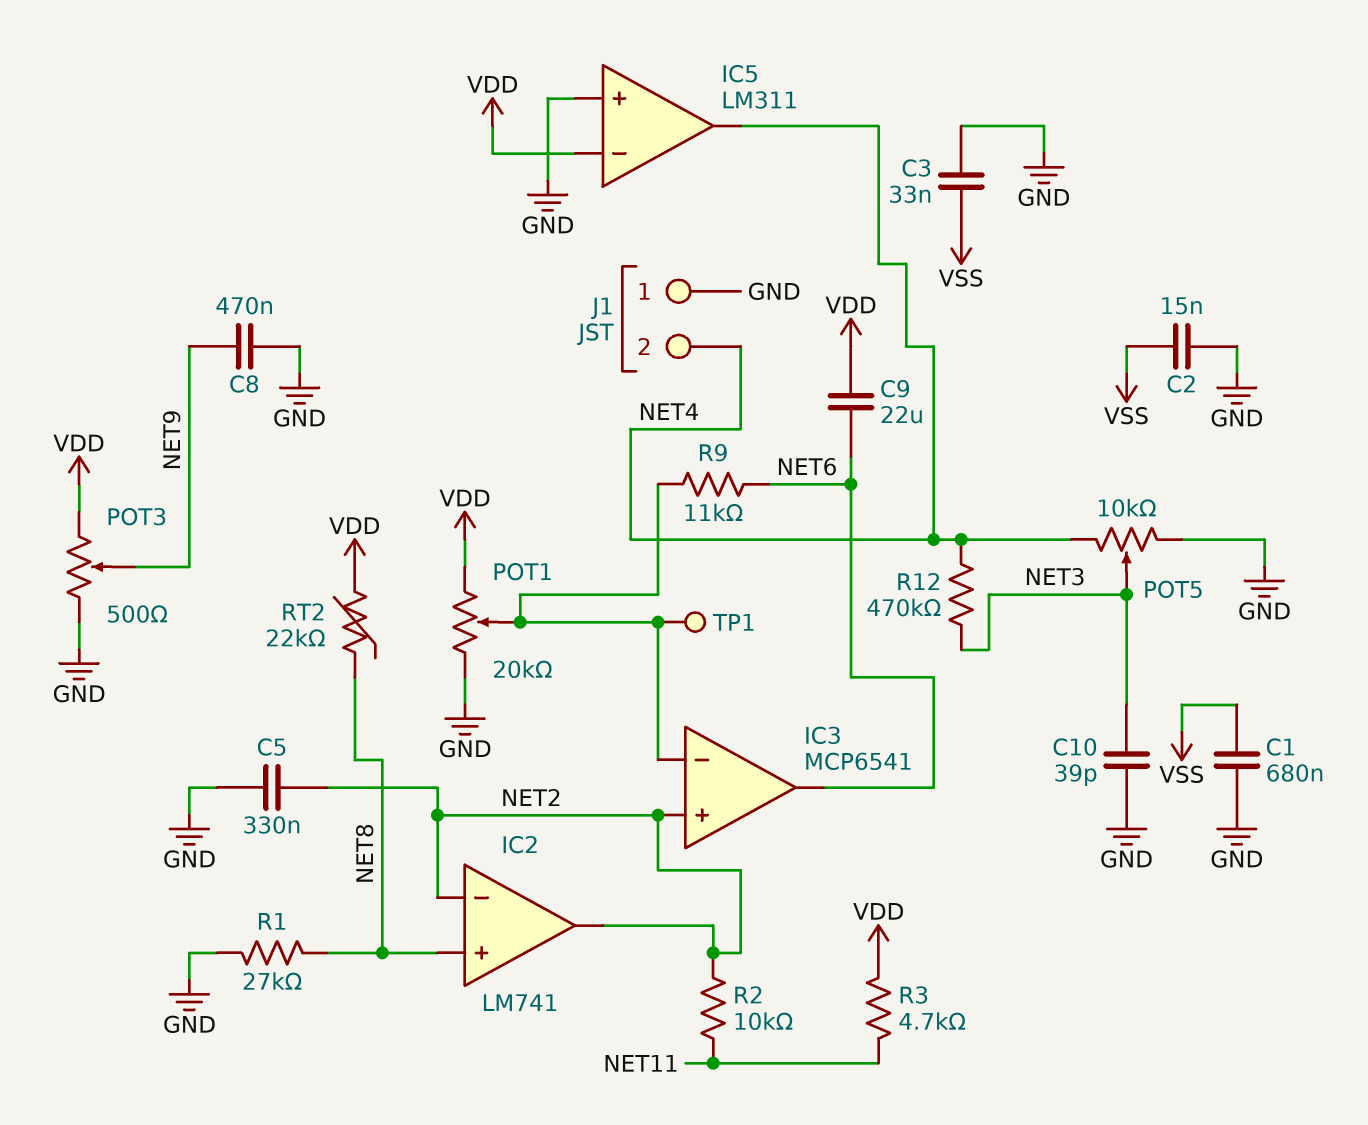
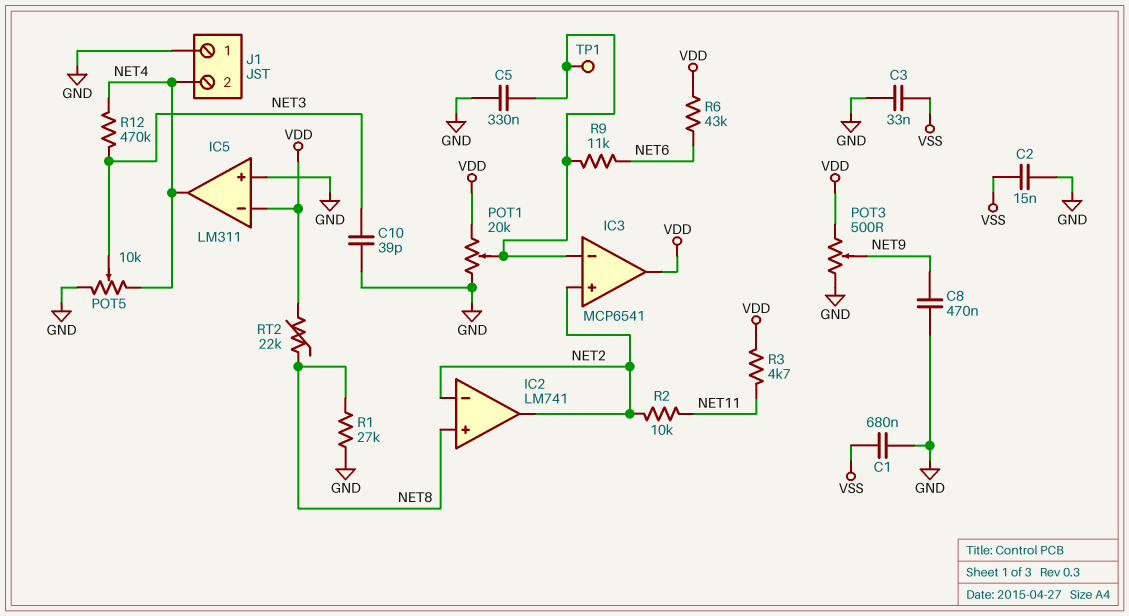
C5: 330nF (GND, NET2) -> 330nF (GND, IC3/in-)
C9: 22uF (NET6, VDD) -> none
IC3 pin out: NET6 -> VDD
R6: none -> 43k (NET6, VDD)

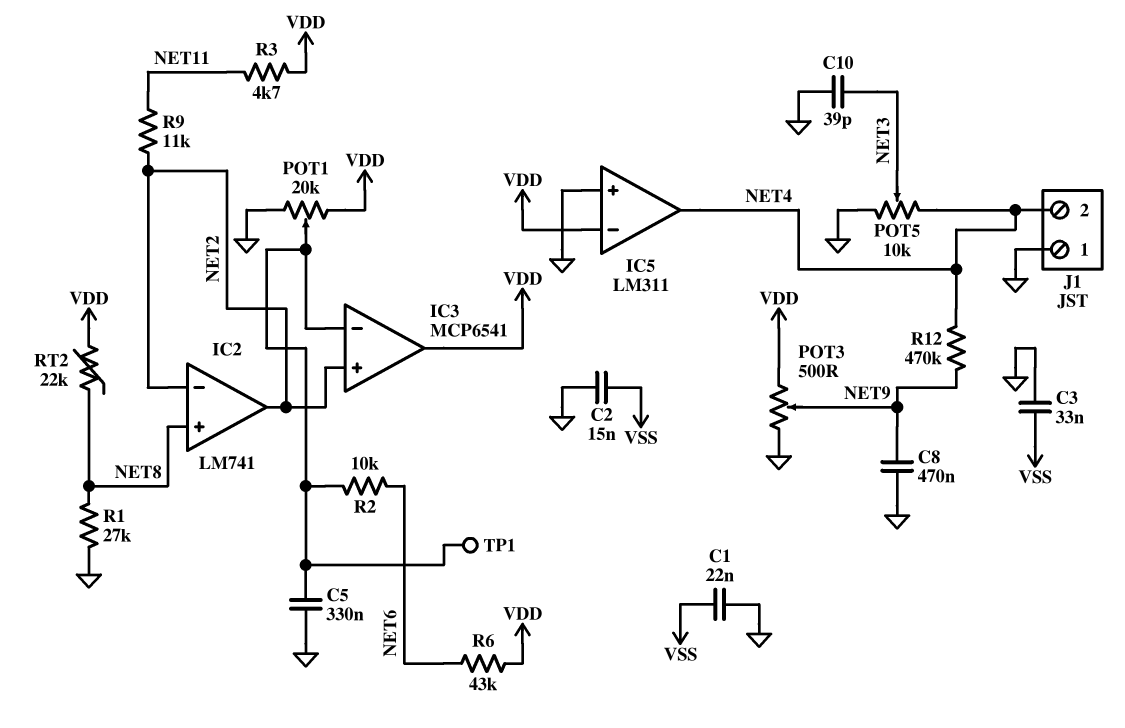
C1: 680nF (GND, VSS) -> 22nF (GND, VSS)
R2: 10k (NET2, NET11) -> 10k (IC3/in-, NET6)
R9: 11k (IC3/in-, NET6) -> 11k (NET2, NET11)
R12: 470k (NET3, NET4) -> 470k (NET4, NET9)

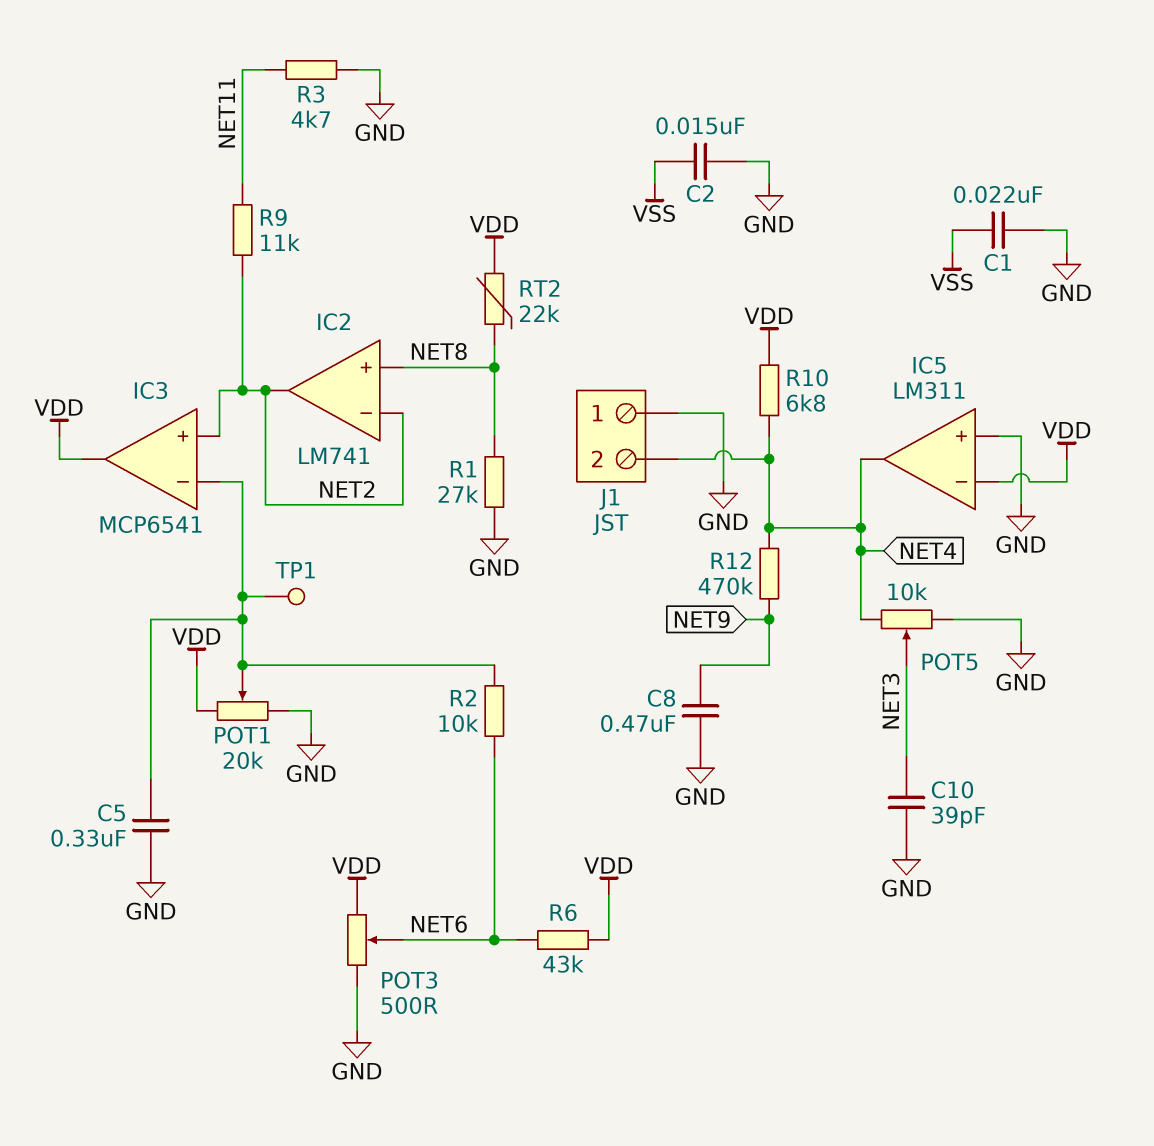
C3: 33nF (GND, VSS) -> none
POT3: 500 (GND, VDD, wiper NET9) -> 500 (GND, VDD, wiper NET6)
R3: 4.7k (NET11, VDD) -> 4.7k (GND, NET11)
R10: none -> 6.8k (NET4, VDD)

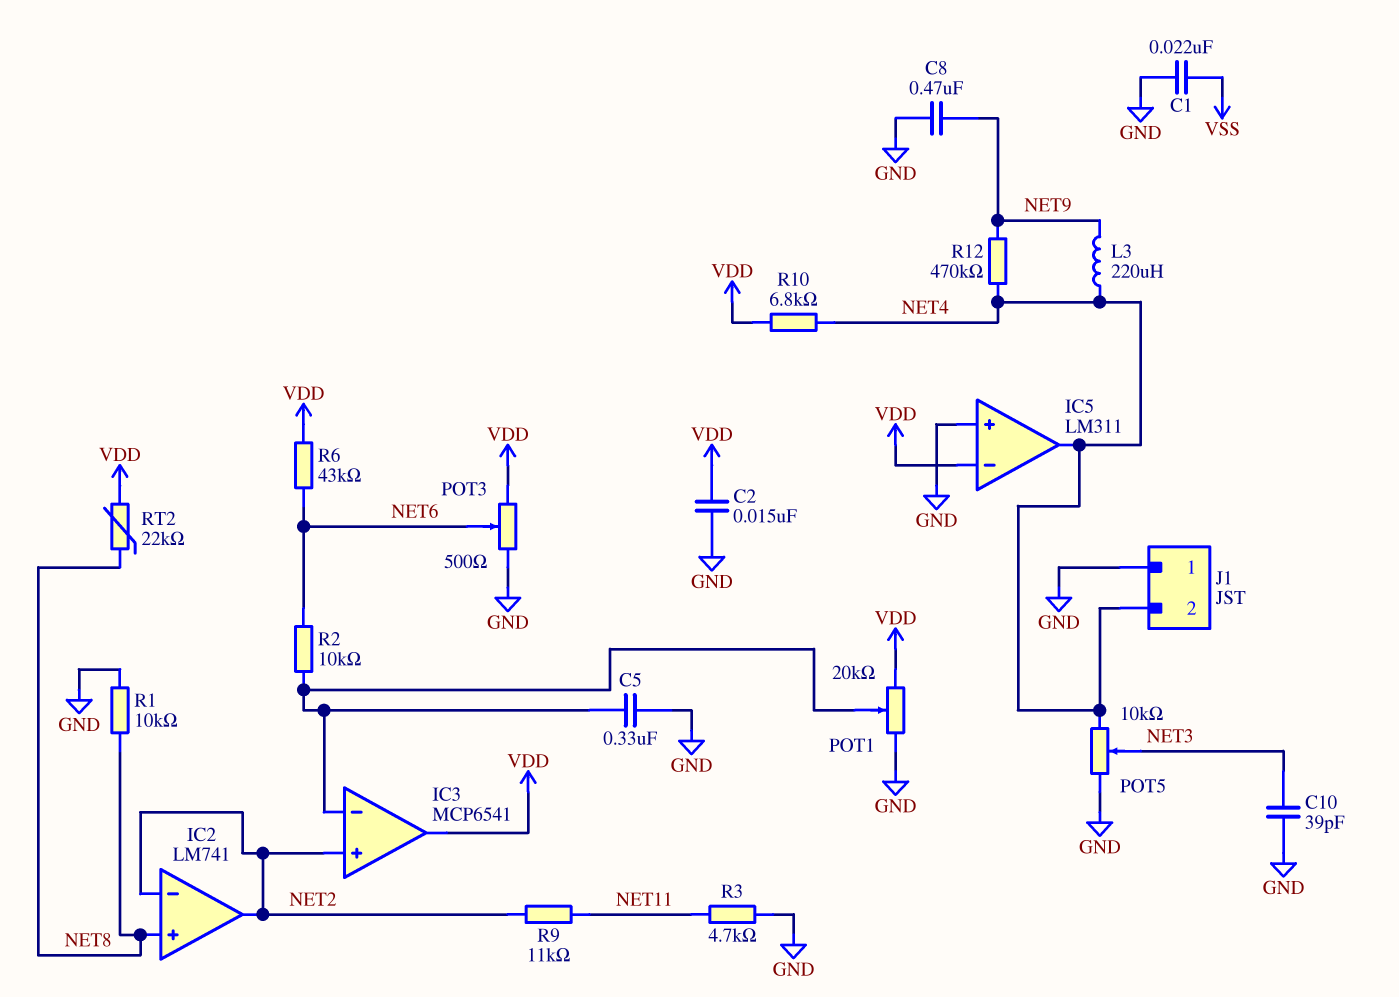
C2: 15nF (GND, VSS) -> 15nF (GND, VDD)
L3: none -> 220uH (NET4, NET9)
R1: 27k (GND, NET8) -> 10k (GND, NET8)
TP1: test point (IC3/in-) -> none

